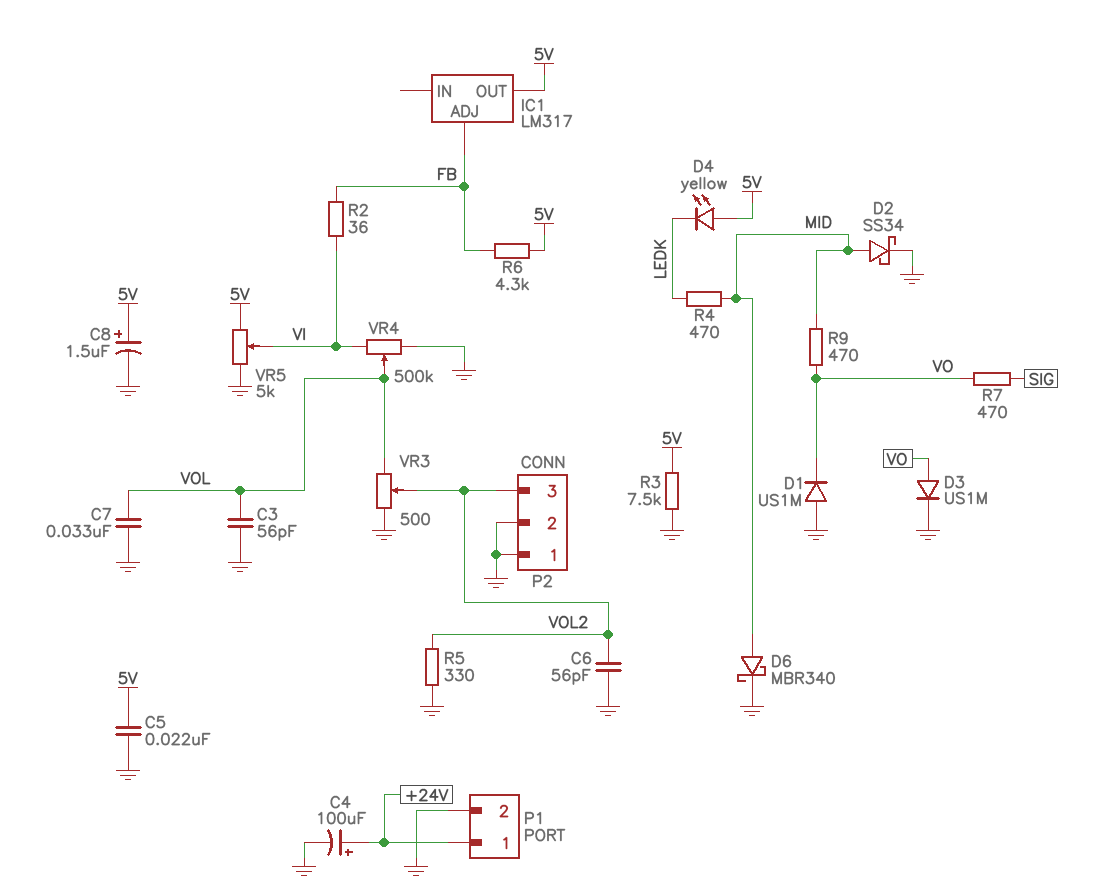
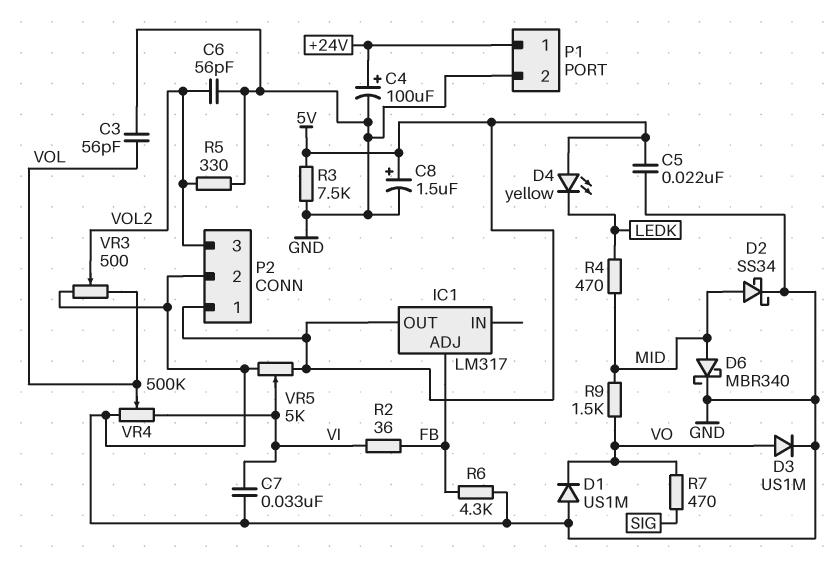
C7: 33nF (GND, VOL) -> 33nF (GND, VI)
P2 pin 1: GND -> 5V
R6: 4.3k (5V, FB) -> 4.3k (FB, GND)
R9: 470 (MID, VO) -> 1.5k (MID, VO)

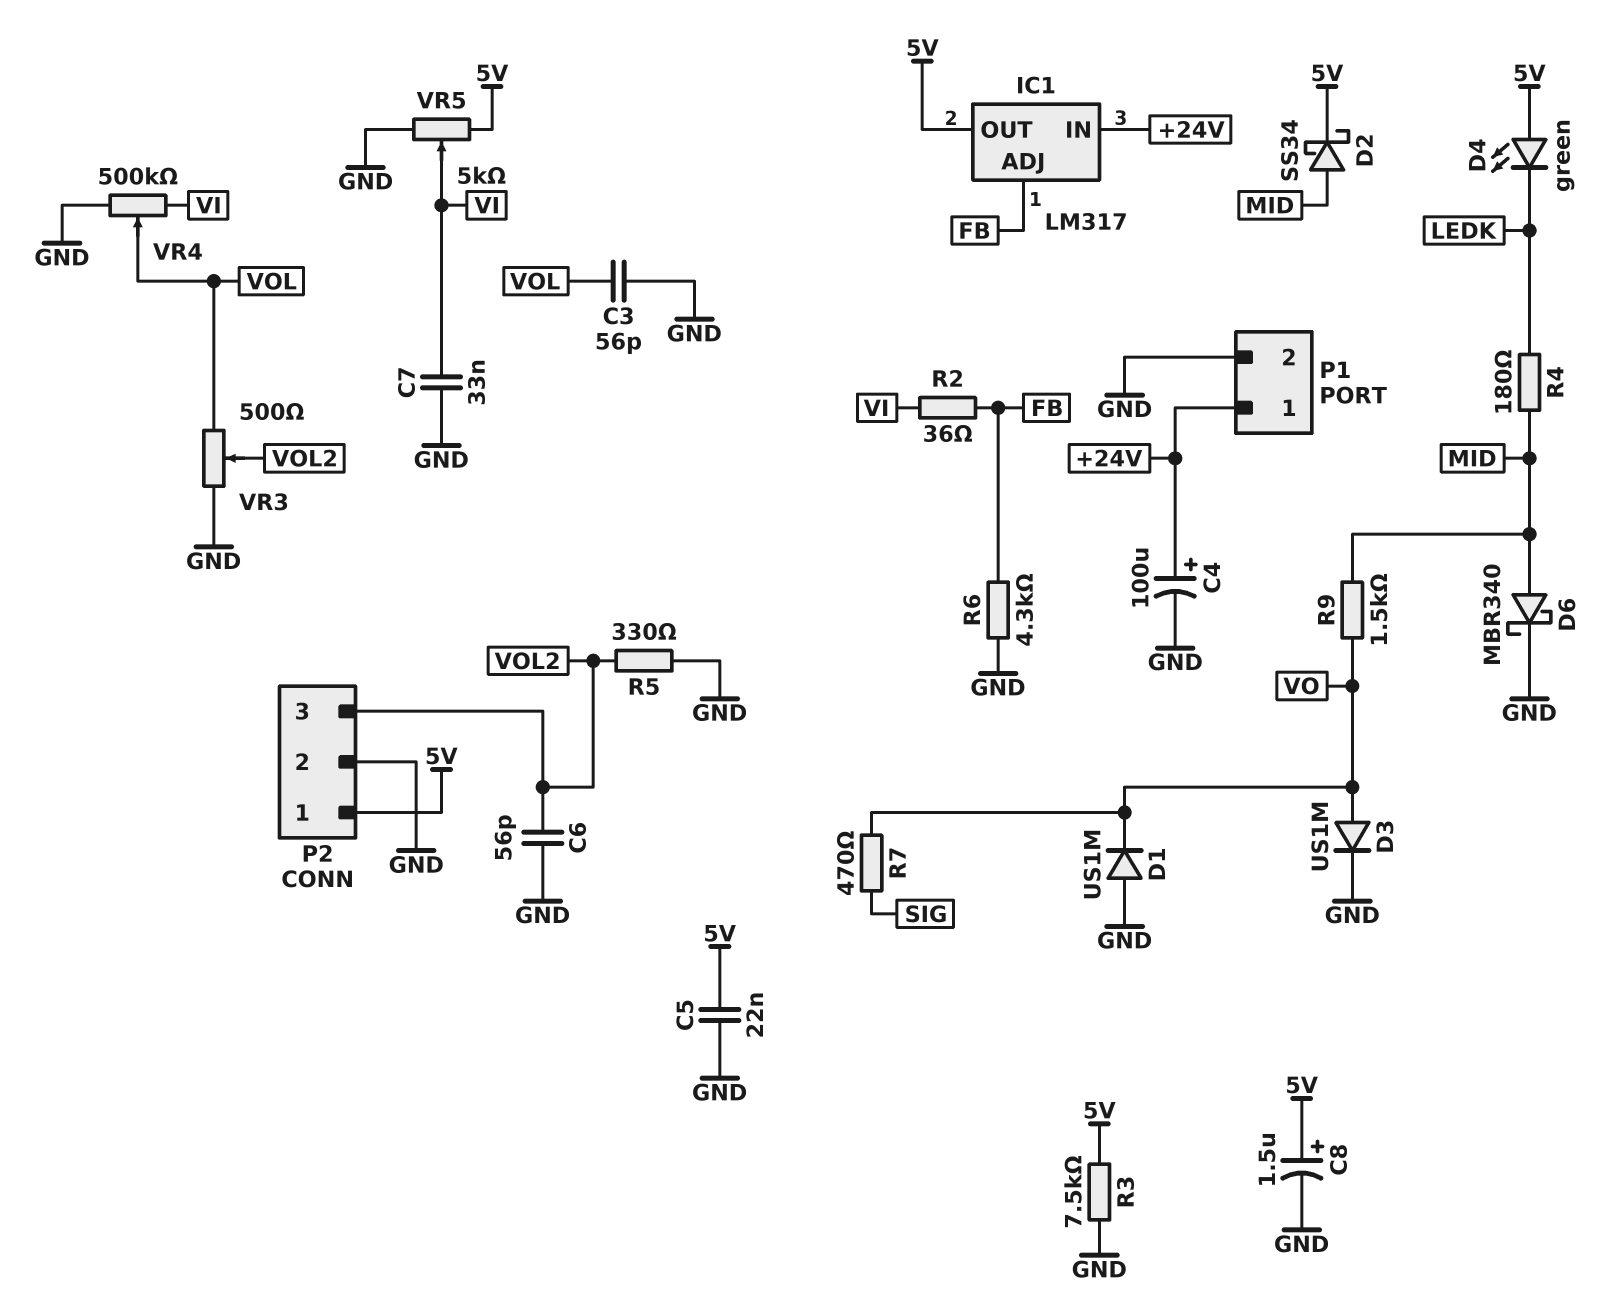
D2: schottky SS34 (A MID, K GND) -> schottky SS34 (A MID, K 5V)
D4: LED yellow (A 5V, K LEDK) -> LED green (A 5V, K LEDK)
IC1 pin IN: none -> +24V
R4: 470 (LEDK, MID) -> 180 (LEDK, MID)

